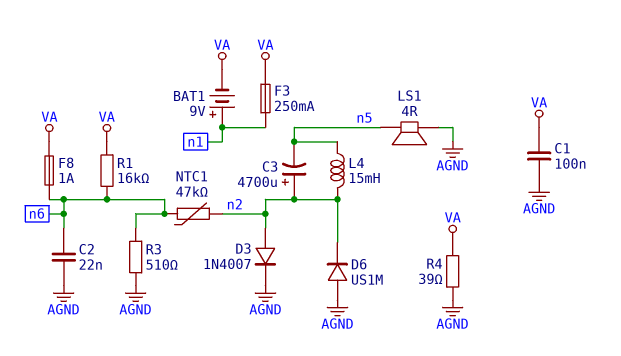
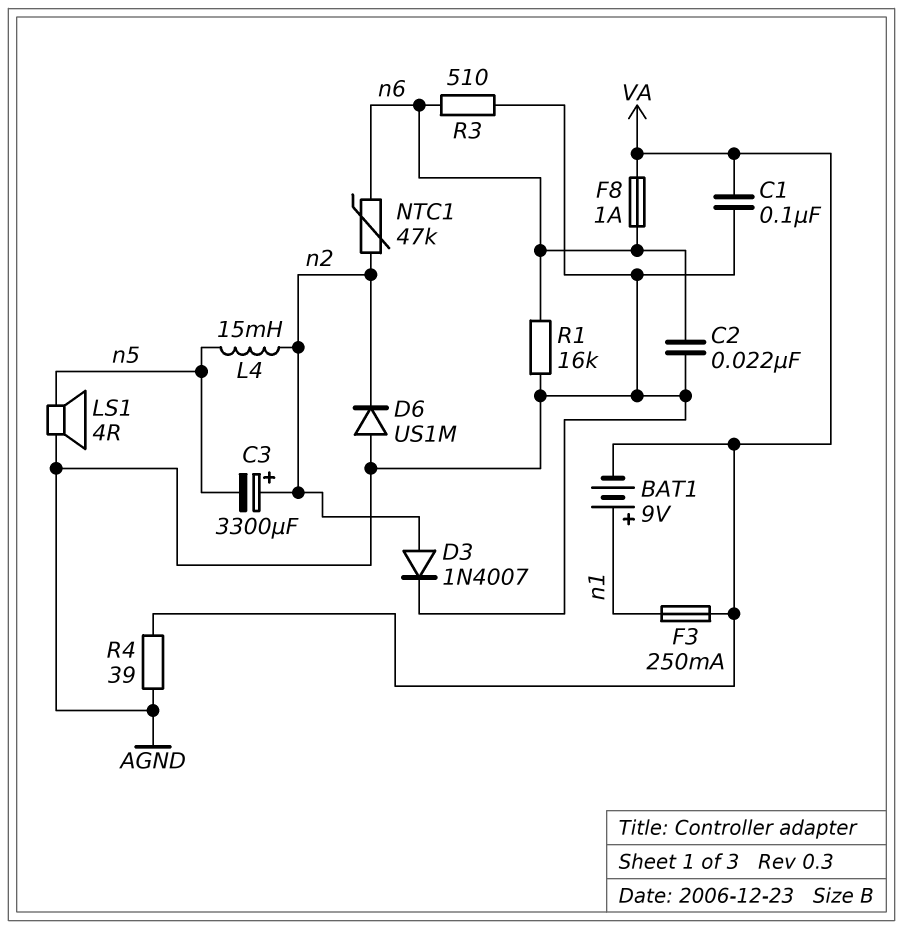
C3: 4700uF (plus n2, minus n5) -> 3300uF (plus n2, minus n5)
R1: 16k (VA, n6) -> 16k (AGND, n6)

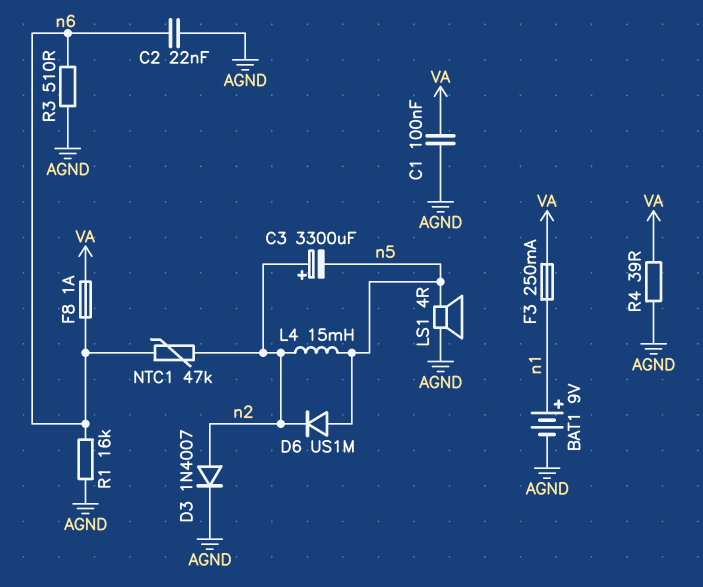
BAT1: 9V (plus n1, minus VA) -> 9V (plus n1, minus AGND)
D6: diode US1M (A AGND, K n2) -> diode US1M (A n5, K n2)

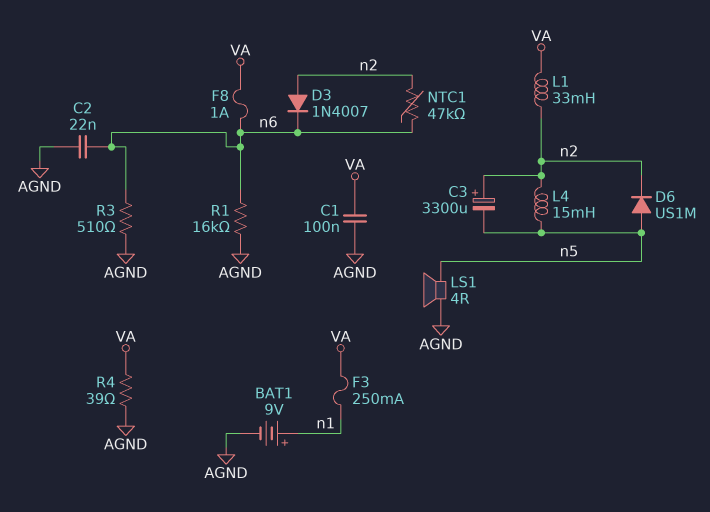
D3: diode 1N4007 (A n2, K AGND) -> diode 1N4007 (A n2, K n6)
L1: none -> 33mH (VA, n2)

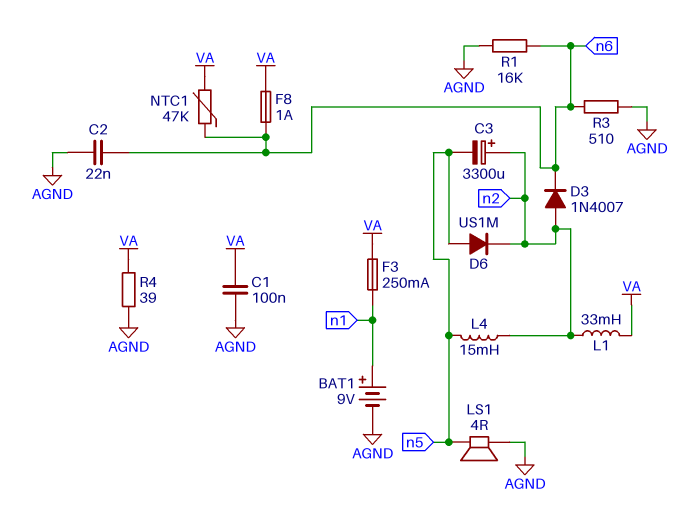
NTC1: 47k (n2, n6) -> 47k (VA, n6)

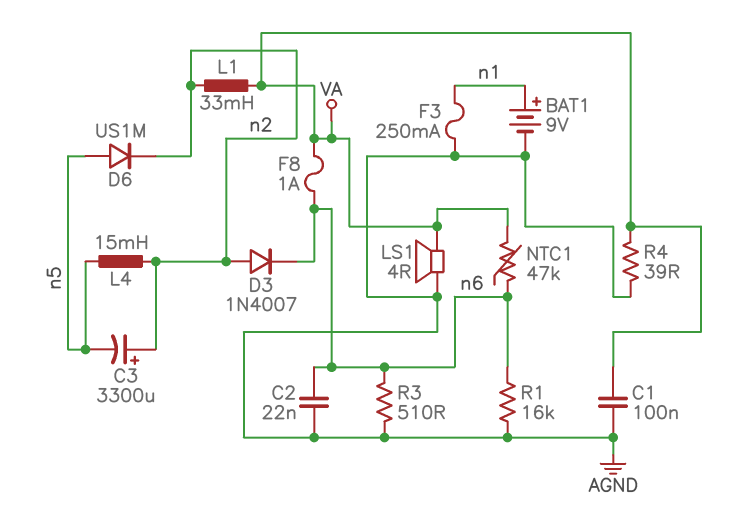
F3: 250mA (VA, n1) -> 250mA (AGND, n1)
LS1: speaker 4R (AGND, n5) -> speaker 4R (AGND, VA)

